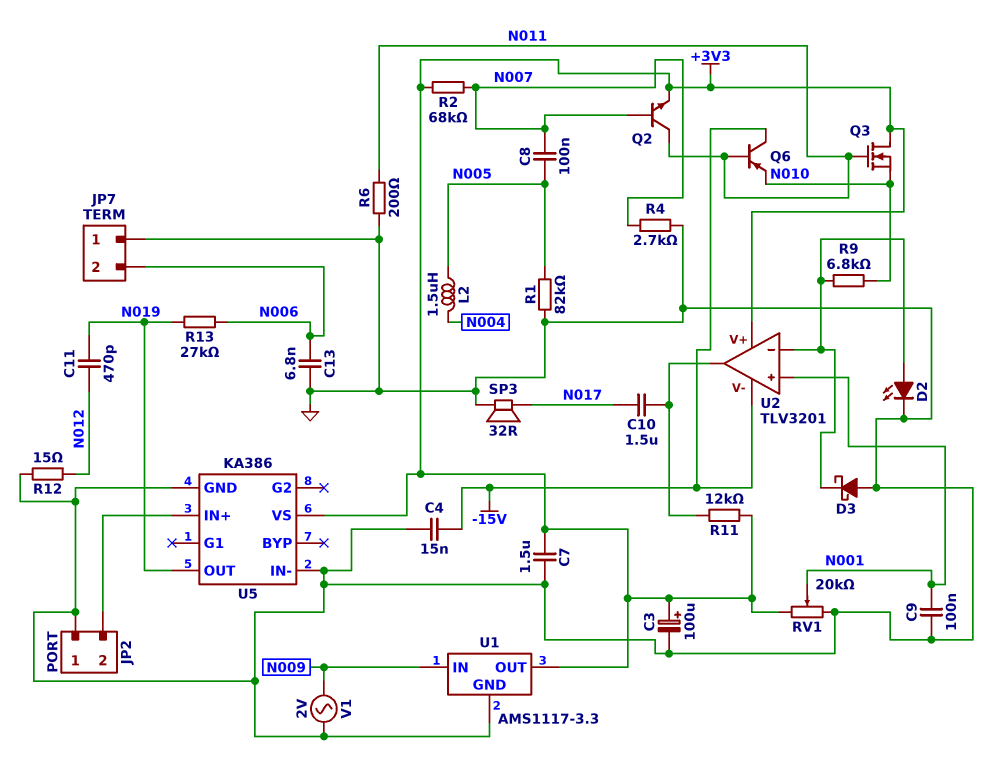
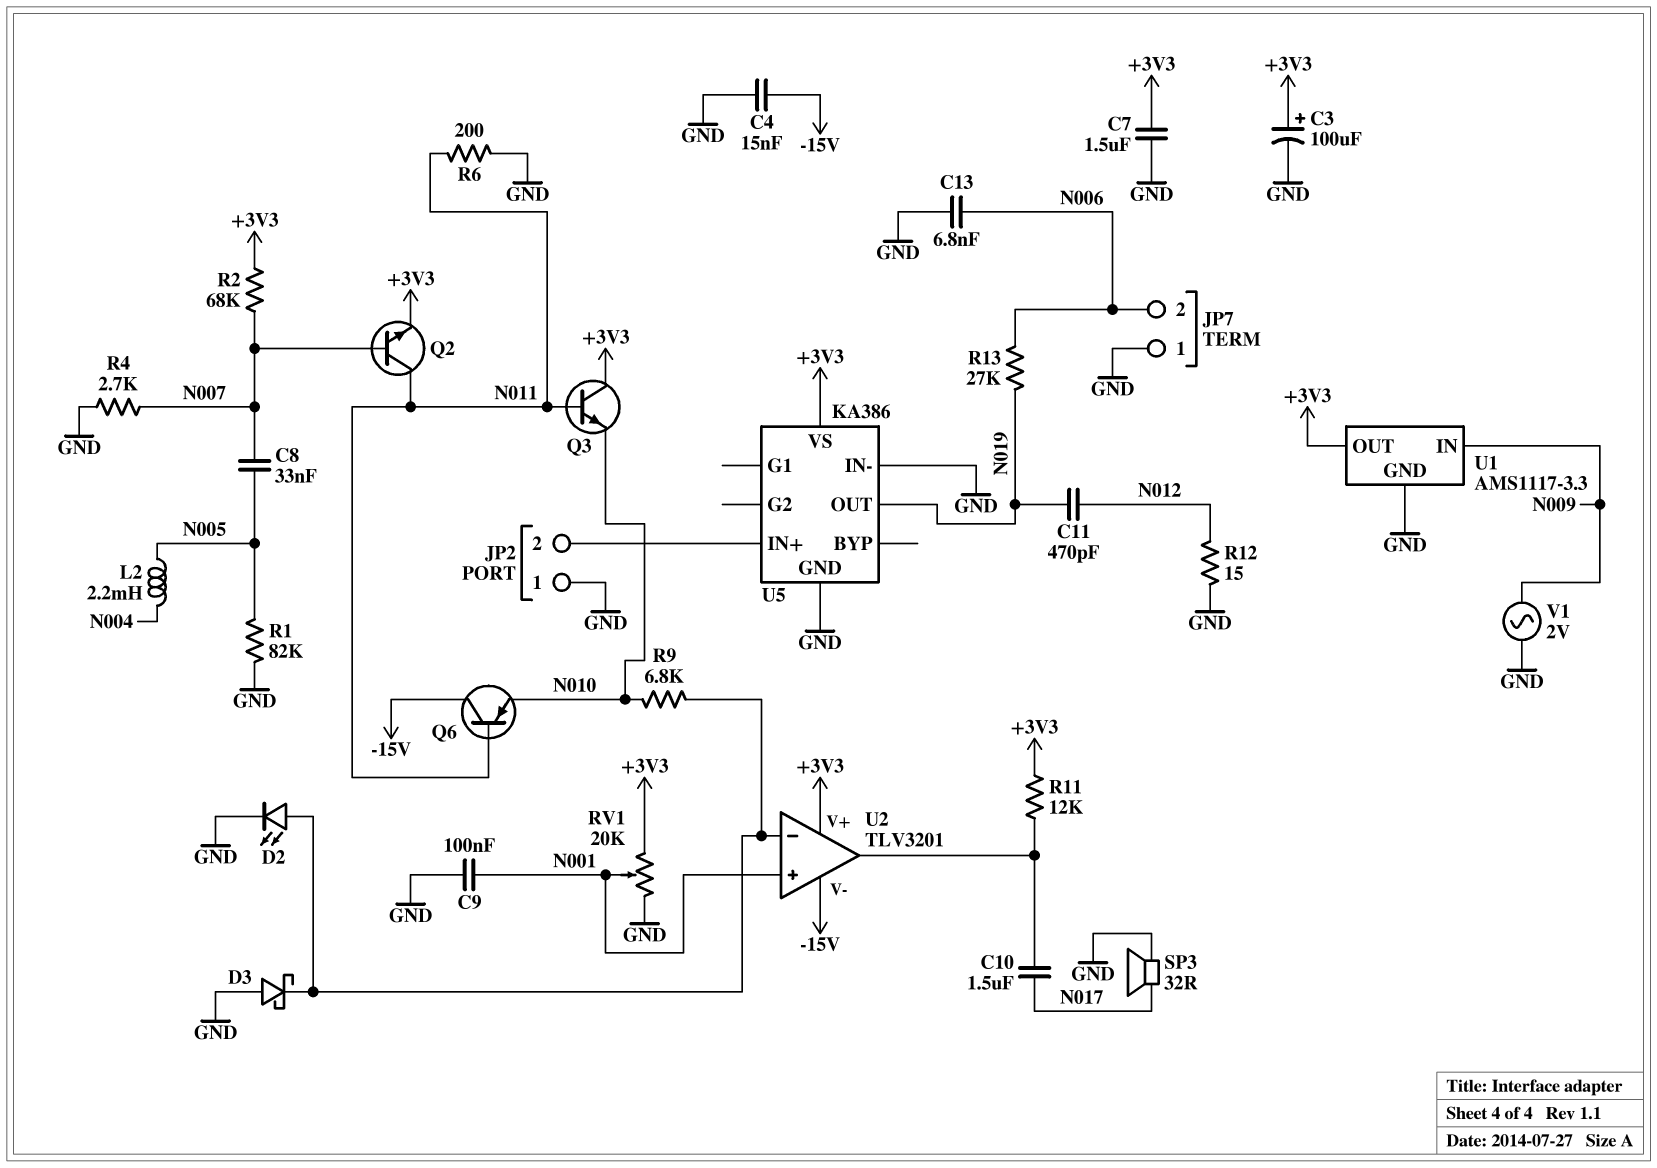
C8: 100nF (N005, N007) -> 33nF (N005, N007)
L2: 1.5uH (N004, N005) -> 2.2mH (N004, N005)
Q3: NMOS (G N011, D +3V3, S N010) -> NPN (B N011, C +3V3, E N010)

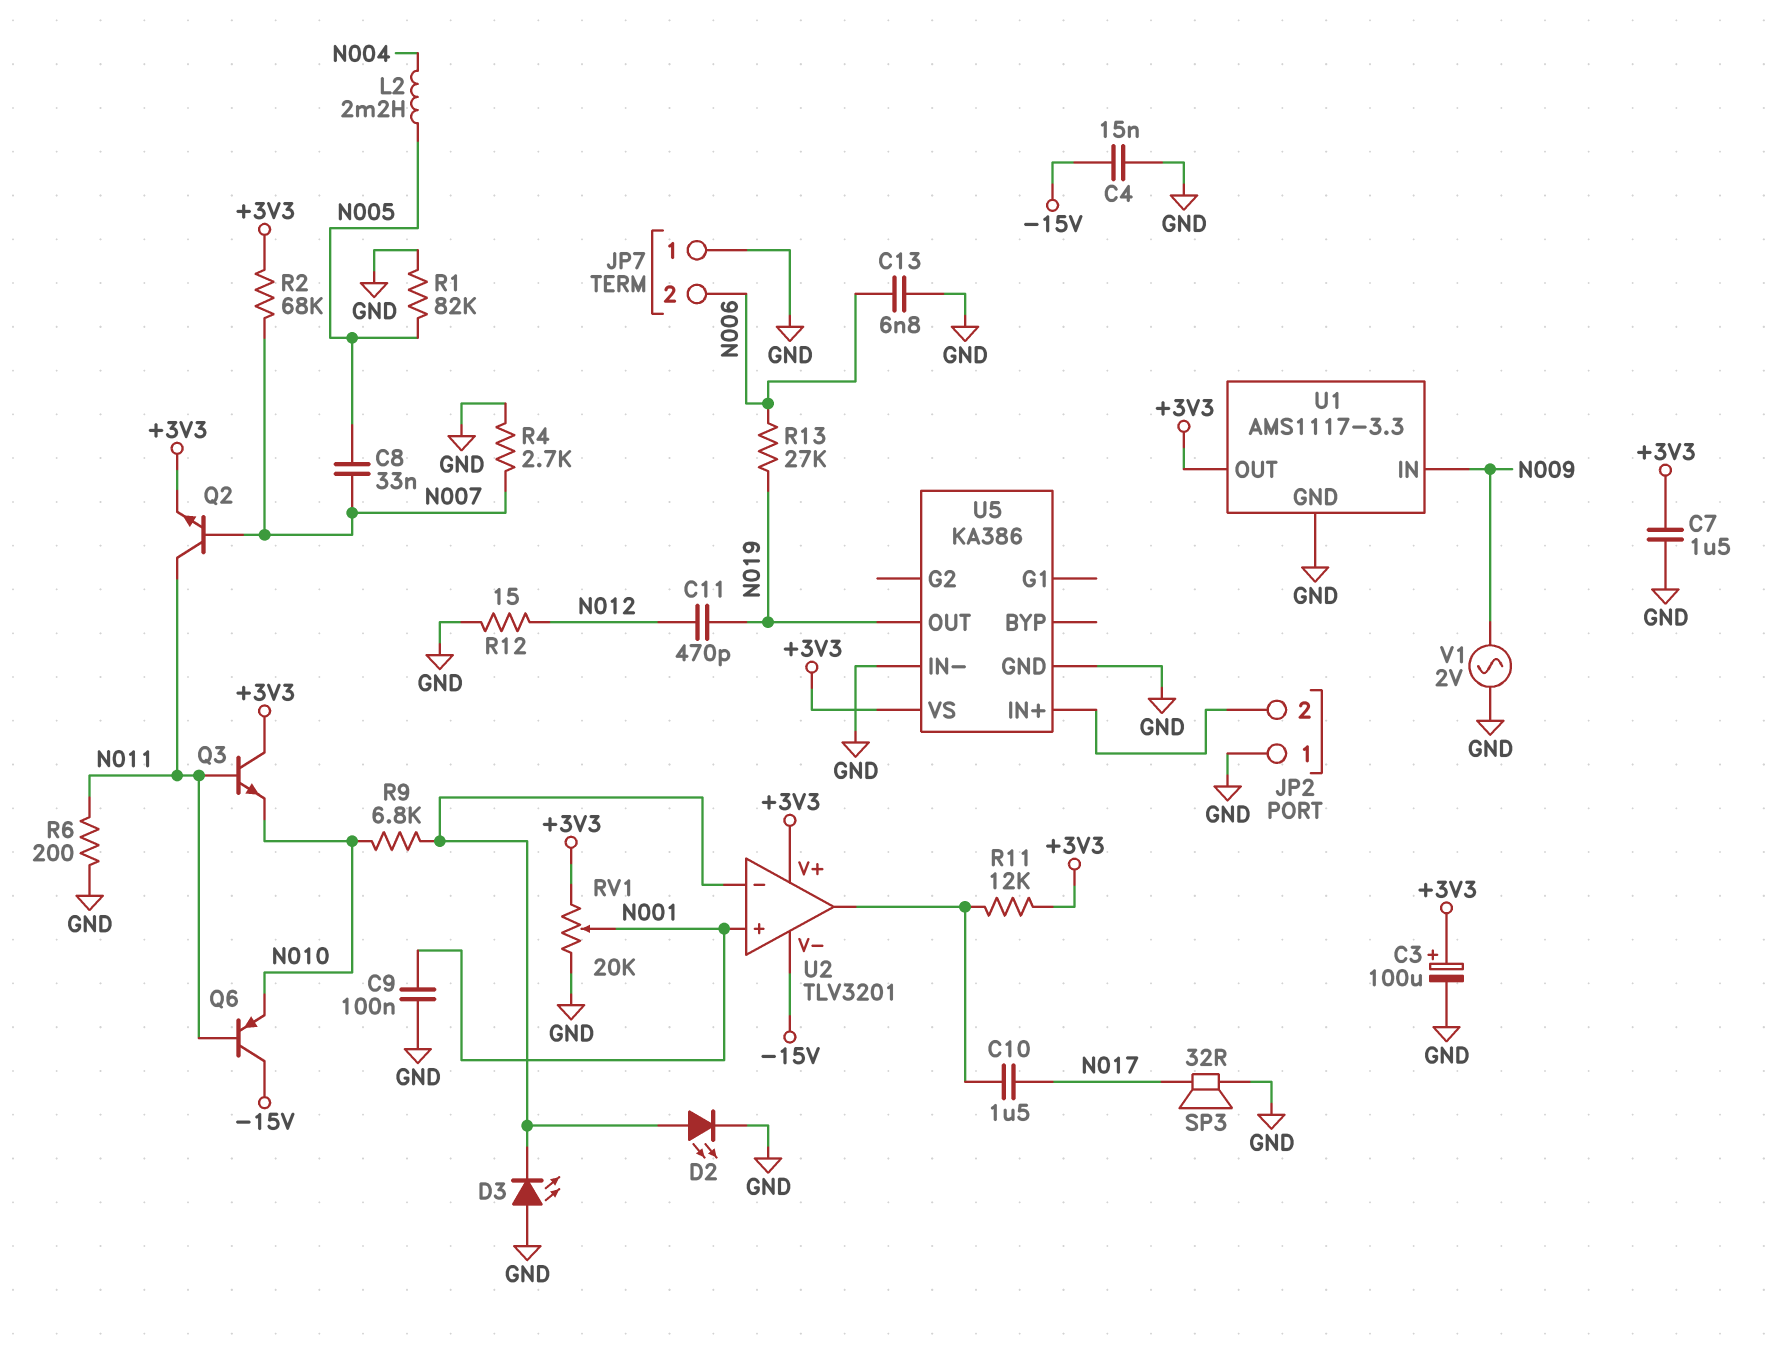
D3: schottky (A GND, K U2/in-) -> LED (A GND, K U2/in-)

